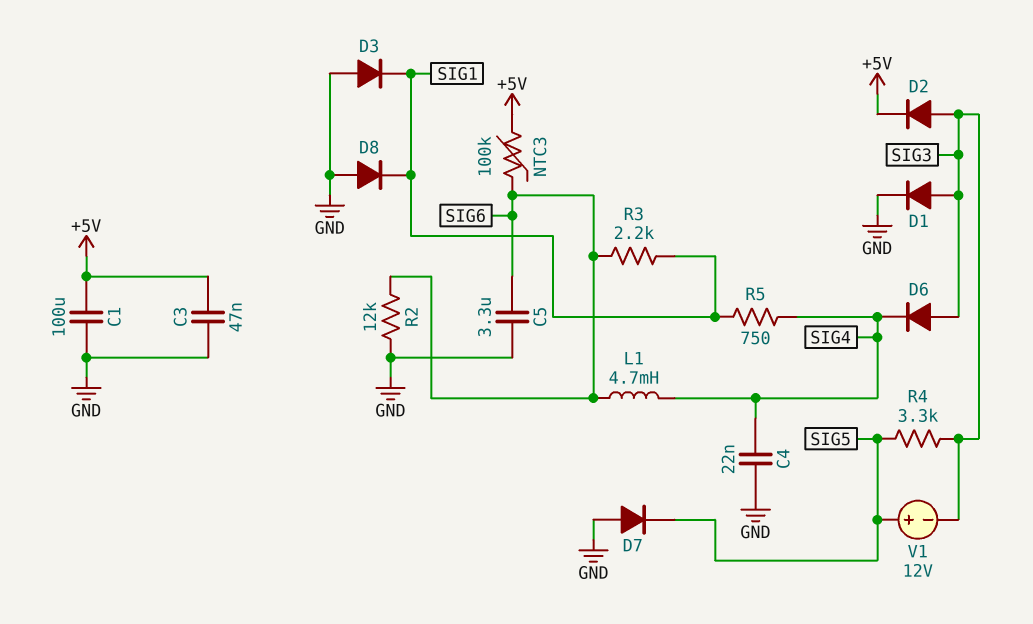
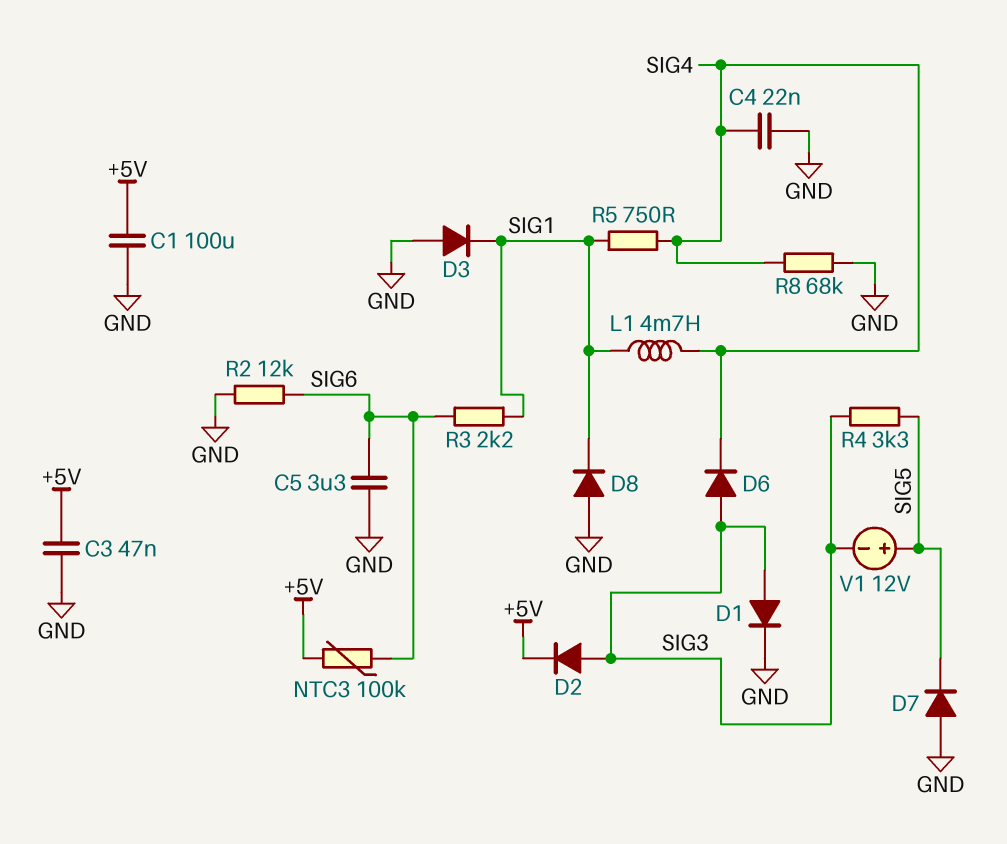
L1: 4.7mH (SIG4, SIG6) -> 4.7mH (SIG1, SIG4)
R8: none -> 68k (GND, SIG4)

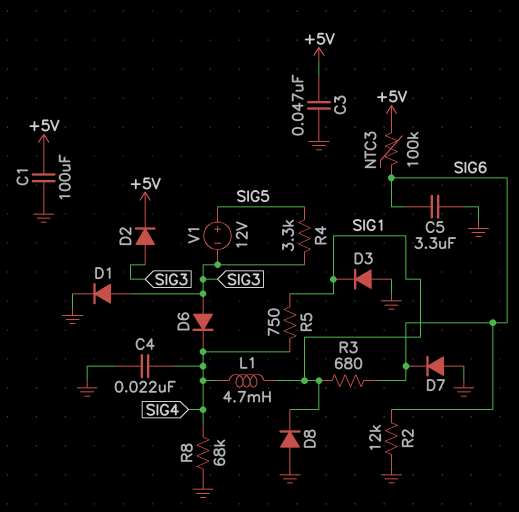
D7: diode (A GND, K SIG5) -> diode (A GND, K SIG6)
R3: 2.2k (SIG1, SIG6) -> 680 (SIG1, SIG6)

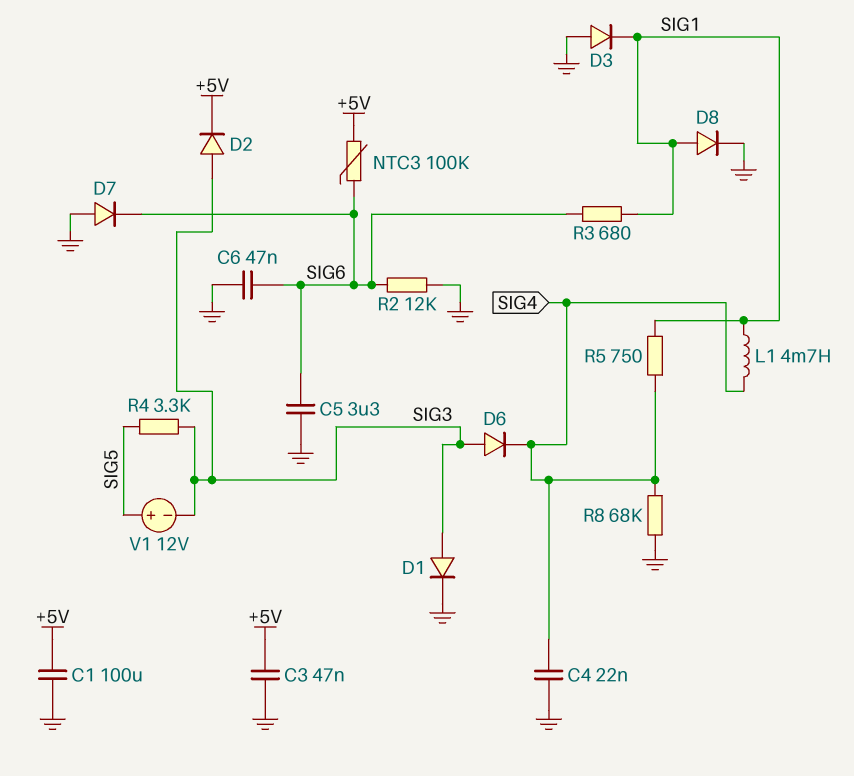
C6: none -> 47nF (GND, SIG6)
D8: diode (A GND, K SIG1) -> diode (A SIG1, K GND)

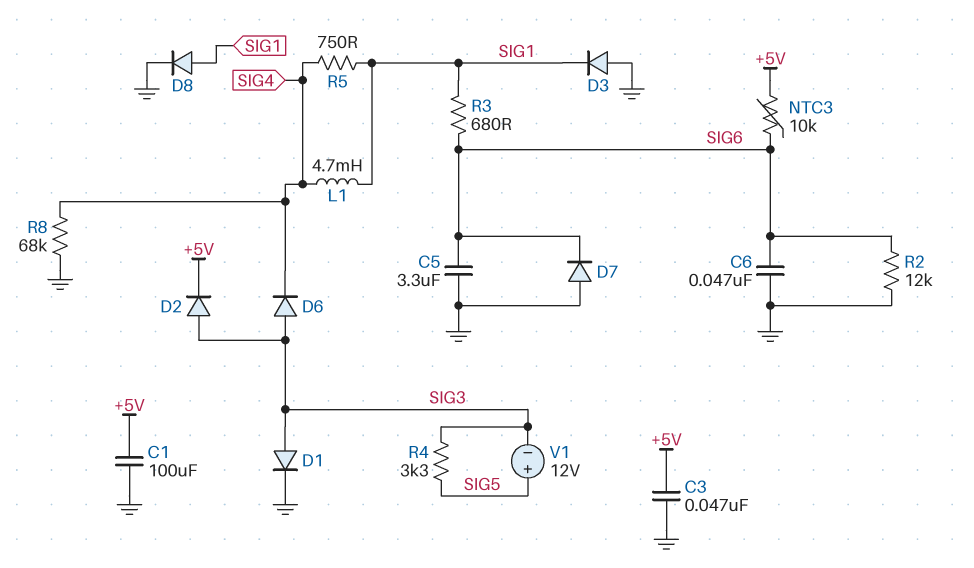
C4: 22nF (GND, SIG4) -> none
NTC3: 100k (+5V, SIG6) -> 10k (+5V, SIG6)

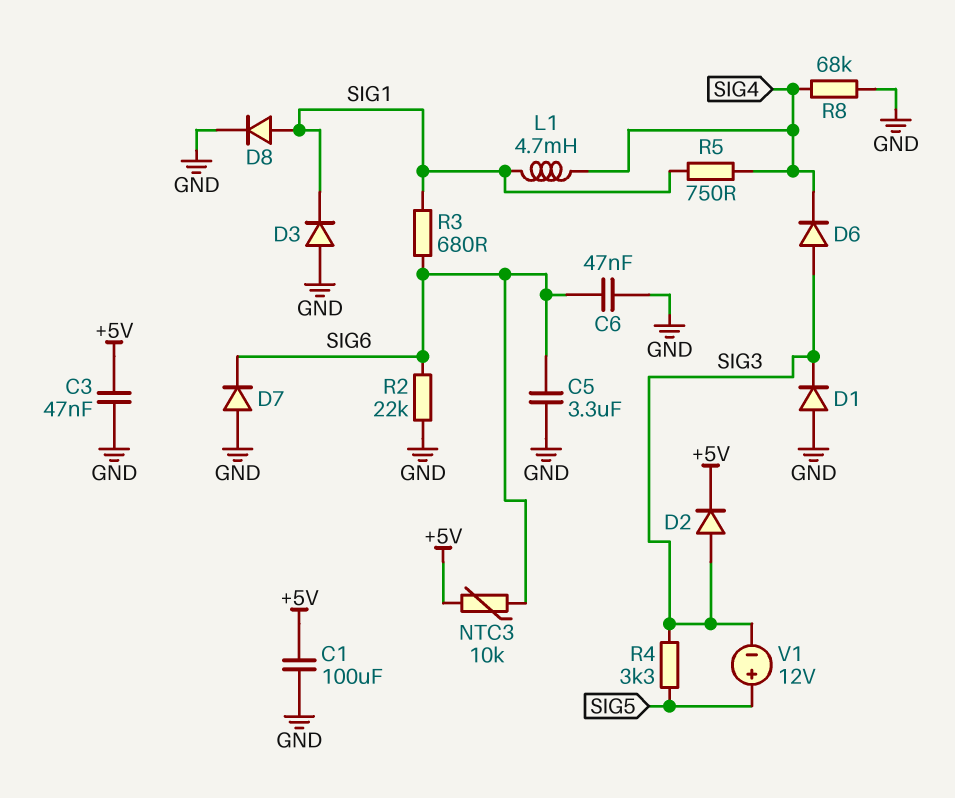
D1: diode (A SIG3, K GND) -> diode (A GND, K SIG3)
R2: 12k (GND, SIG6) -> 22k (GND, SIG6)

